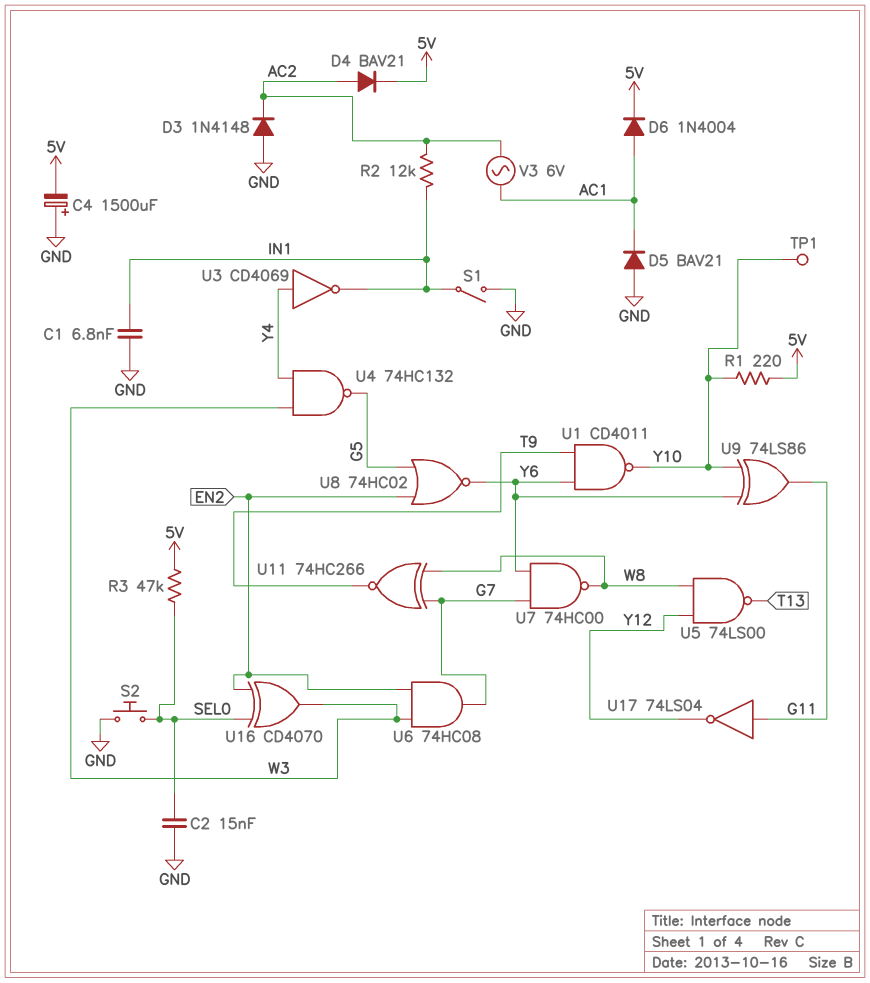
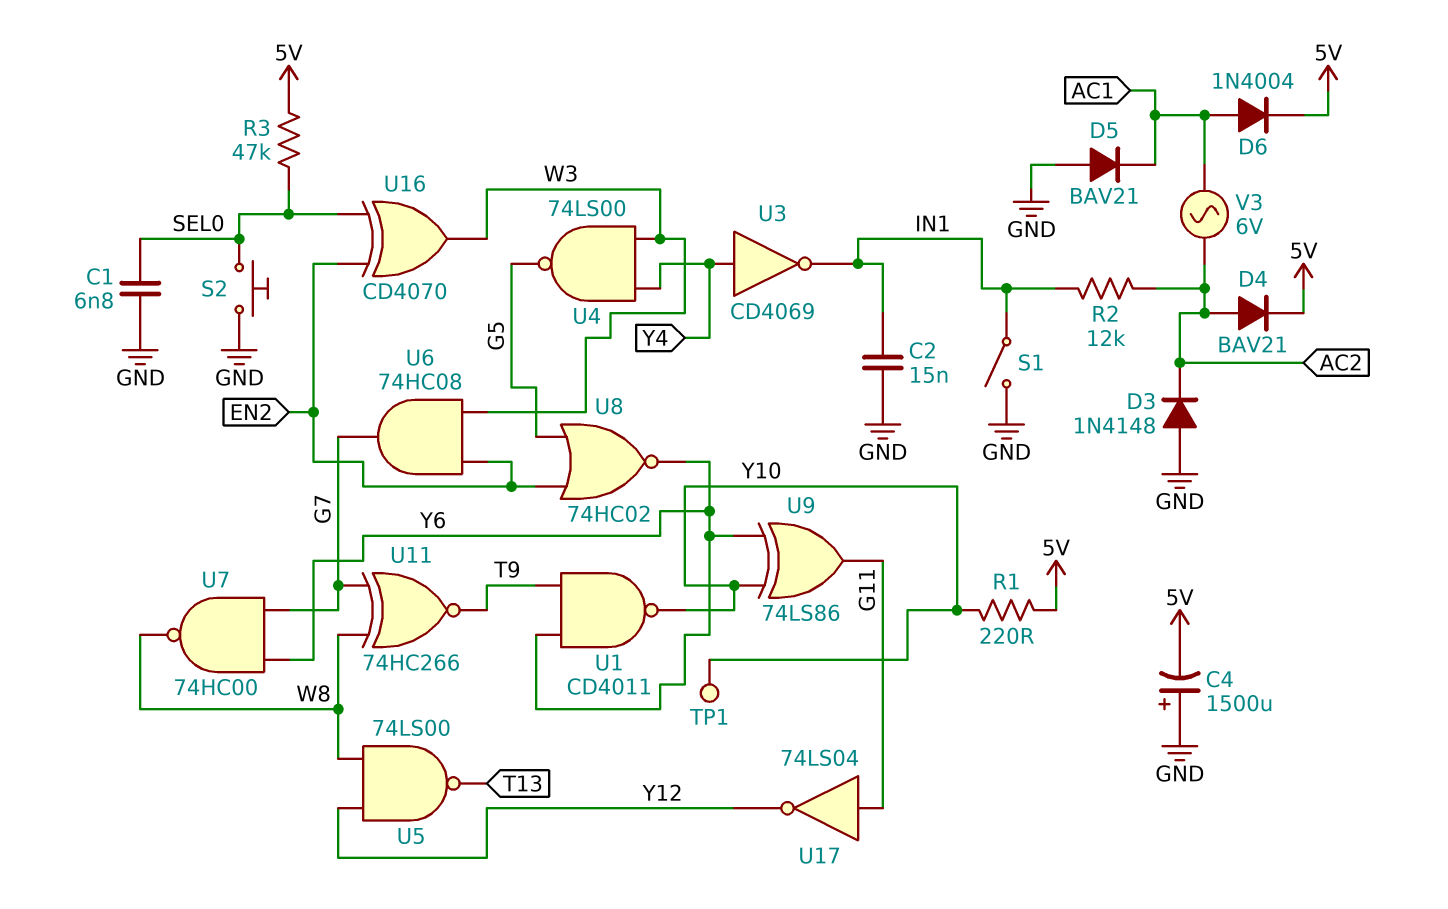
C1: 6.8nF (GND, IN1) -> 6.8nF (GND, SEL0)
C2: 15nF (GND, SEL0) -> 15nF (GND, IN1)
U4: NAND 74HC132 (in W3, in Y4, out G5) -> NAND 74LS00 (in W3, in Y4, out G5)

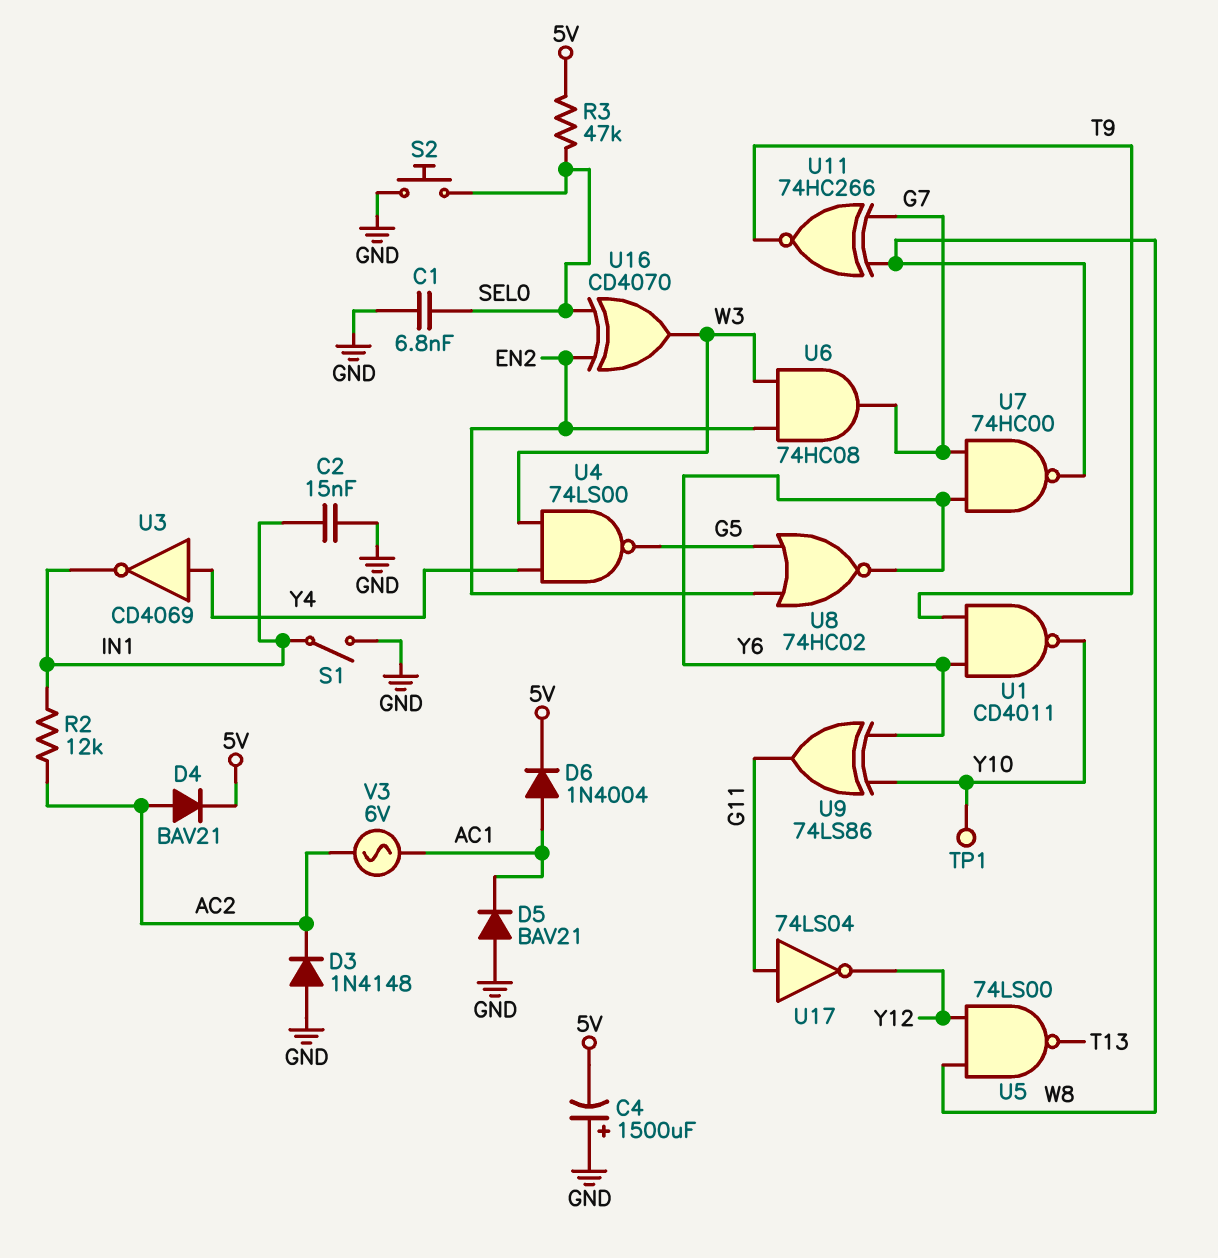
R1: 220 (5V, Y10) -> none

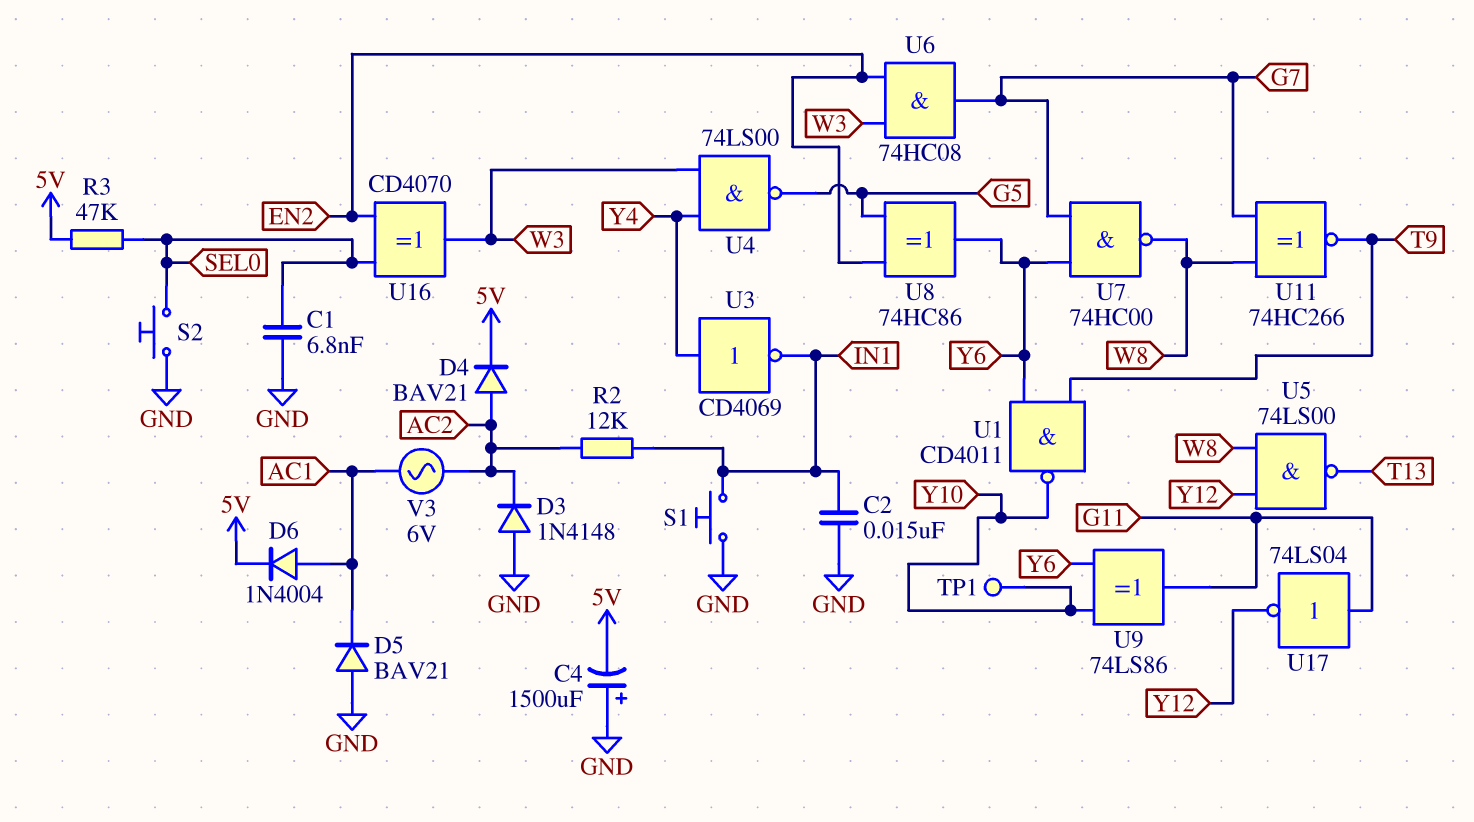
S1: switch (GND, IN1) -> button (GND, IN1)
U8: NOR 74HC02 (in EN2, in G5, out Y6) -> XOR 74HC86 (in EN2, in G5, out Y6)

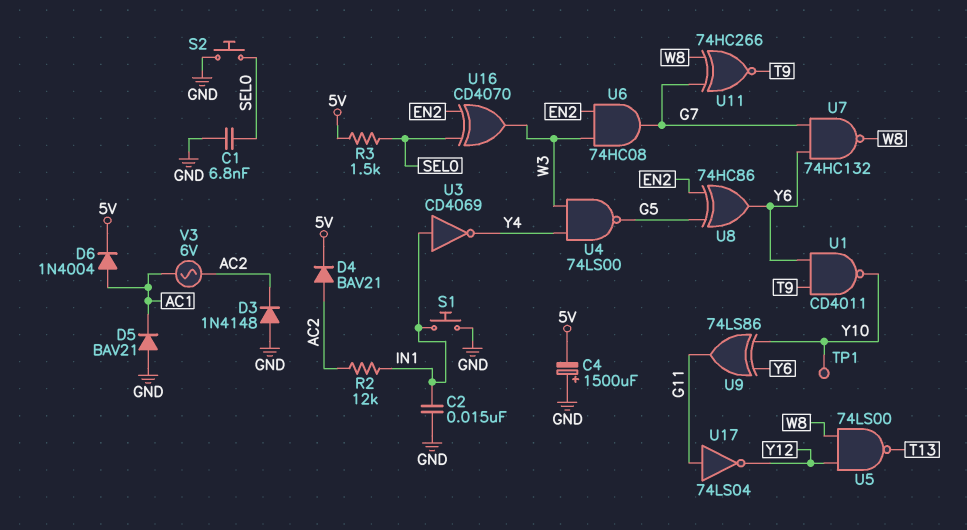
R3: 47k (5V, SEL0) -> 1.5k (5V, SEL0)
U3: NOT CD4069 (in Y4, out IN1) -> NOT CD4069 (in IN1, out Y4)
U7: NAND 74HC00 (in G7, in Y6, out W8) -> NAND 74HC132 (in G7, in Y6, out W8)

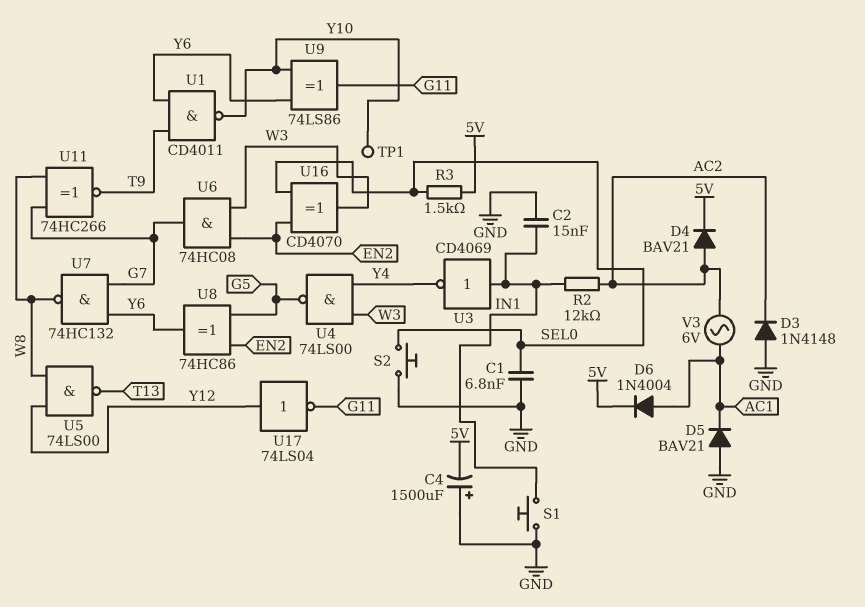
U17: NOT 74LS04 (in G11, out Y12) -> NOT 74LS04 (in Y12, out G11)

